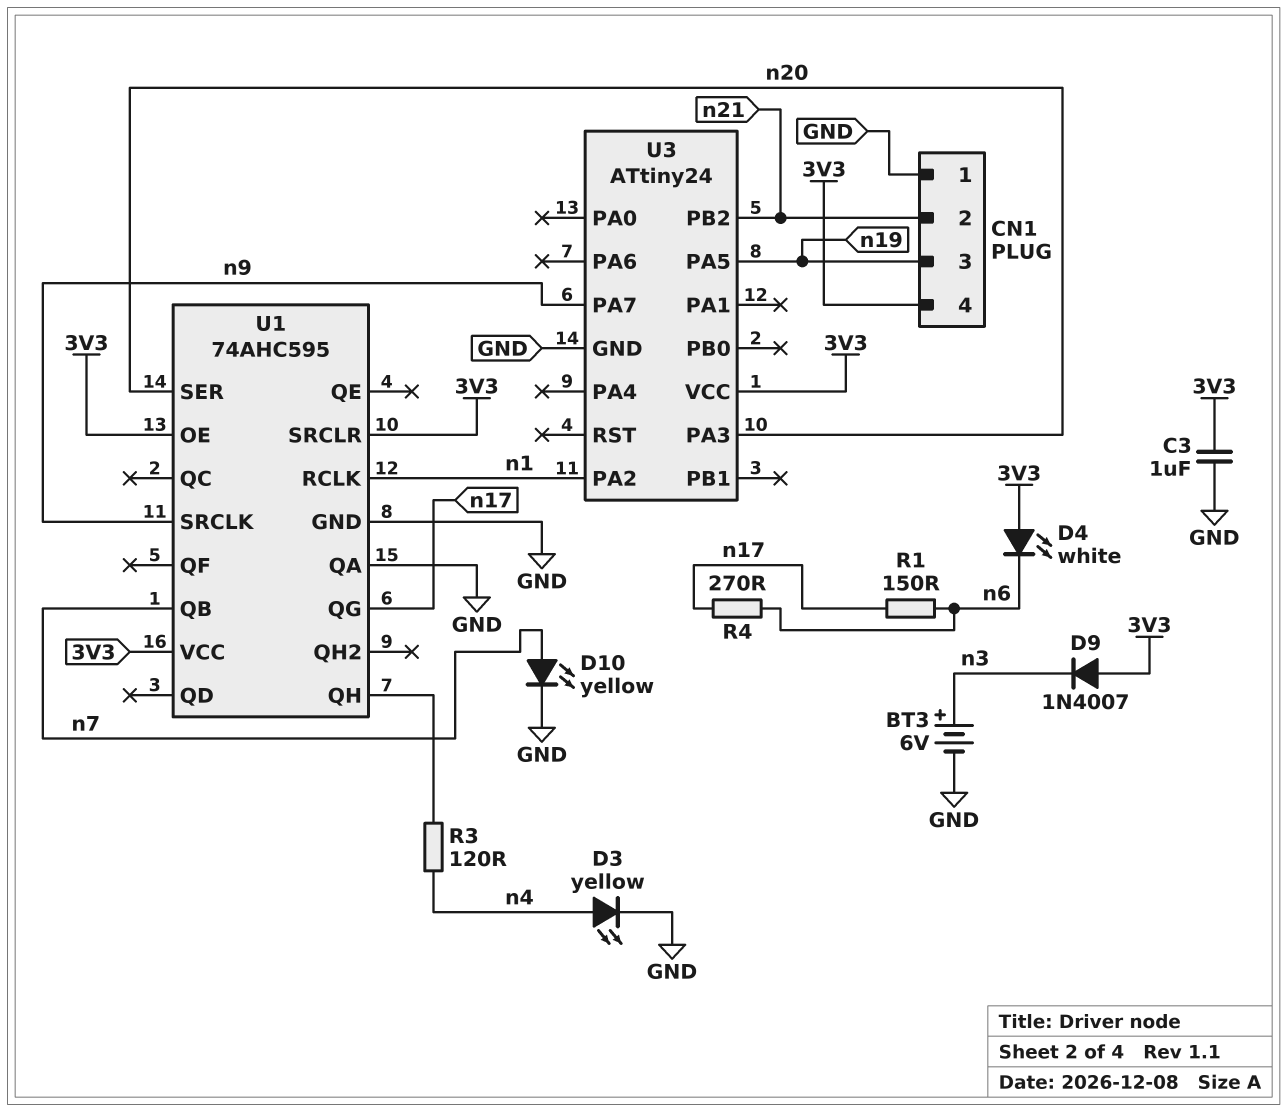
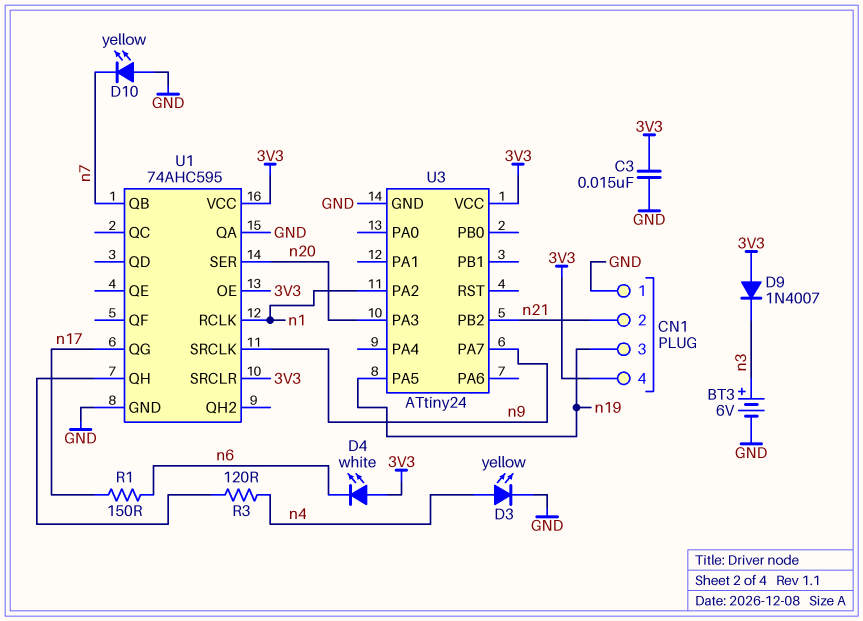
C3: 1uF (3V3, GND) -> 15nF (3V3, GND)
D10: LED yellow (A n7, K GND) -> LED yellow (A GND, K n7)
R4: 270 (n6, n17) -> none

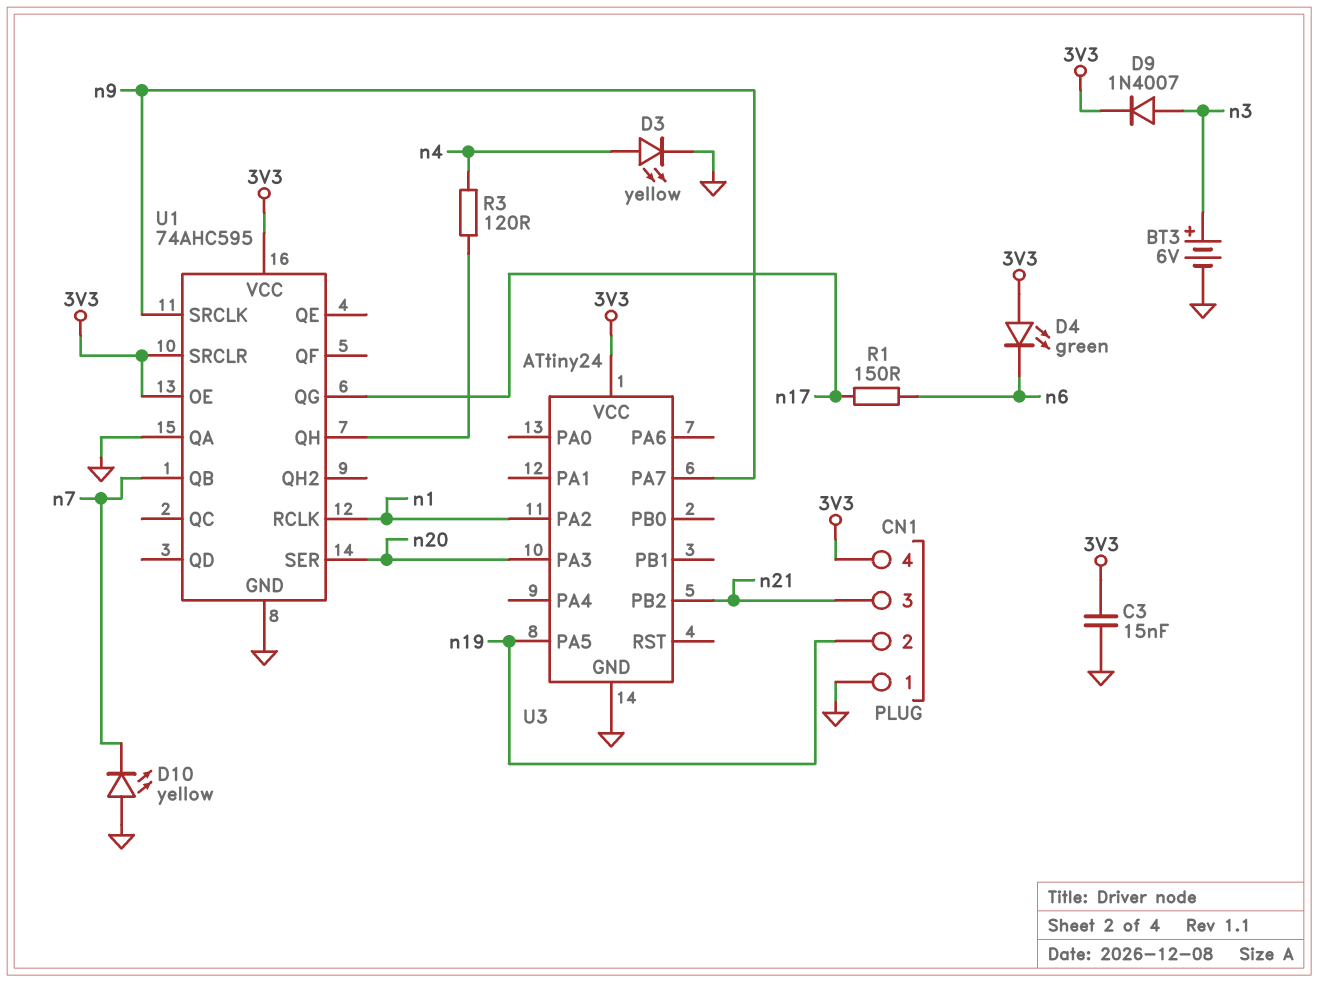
CN1 pin 2: n21 -> n19
CN1 pin 3: n19 -> n21
D4: LED white (A 3V3, K n6) -> LED green (A 3V3, K n6)
D9: diode 1N4007 (A 3V3, K n3) -> diode 1N4007 (A n3, K 3V3)

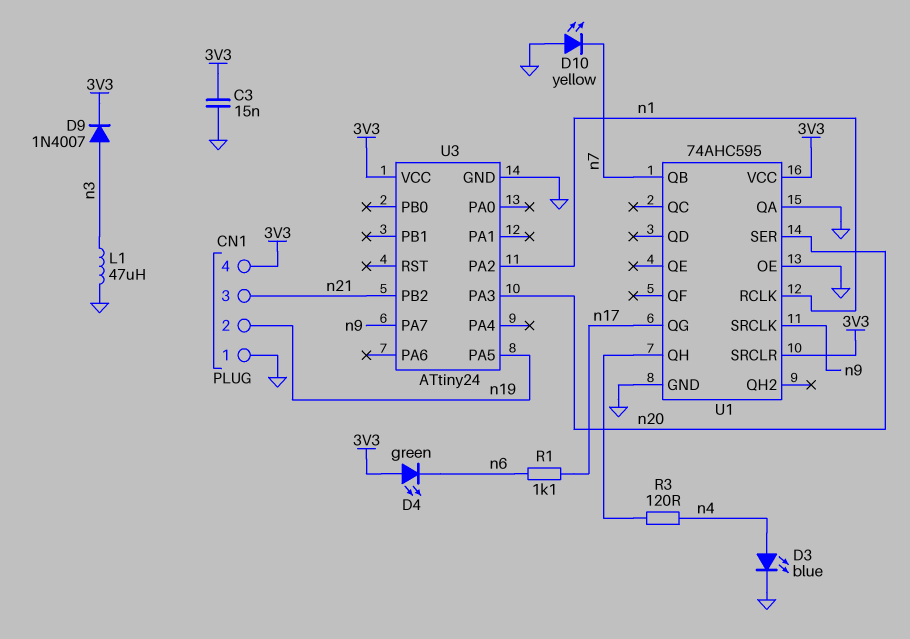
BT3: 6V (plus n3, minus GND) -> none
D3: LED yellow (A n4, K GND) -> LED blue (A n4, K GND)
L1: none -> 47uH (GND, n3)
R1: 150 (n6, n17) -> 1.1k (n6, n17)
U1 pin OE: 3V3 -> GND

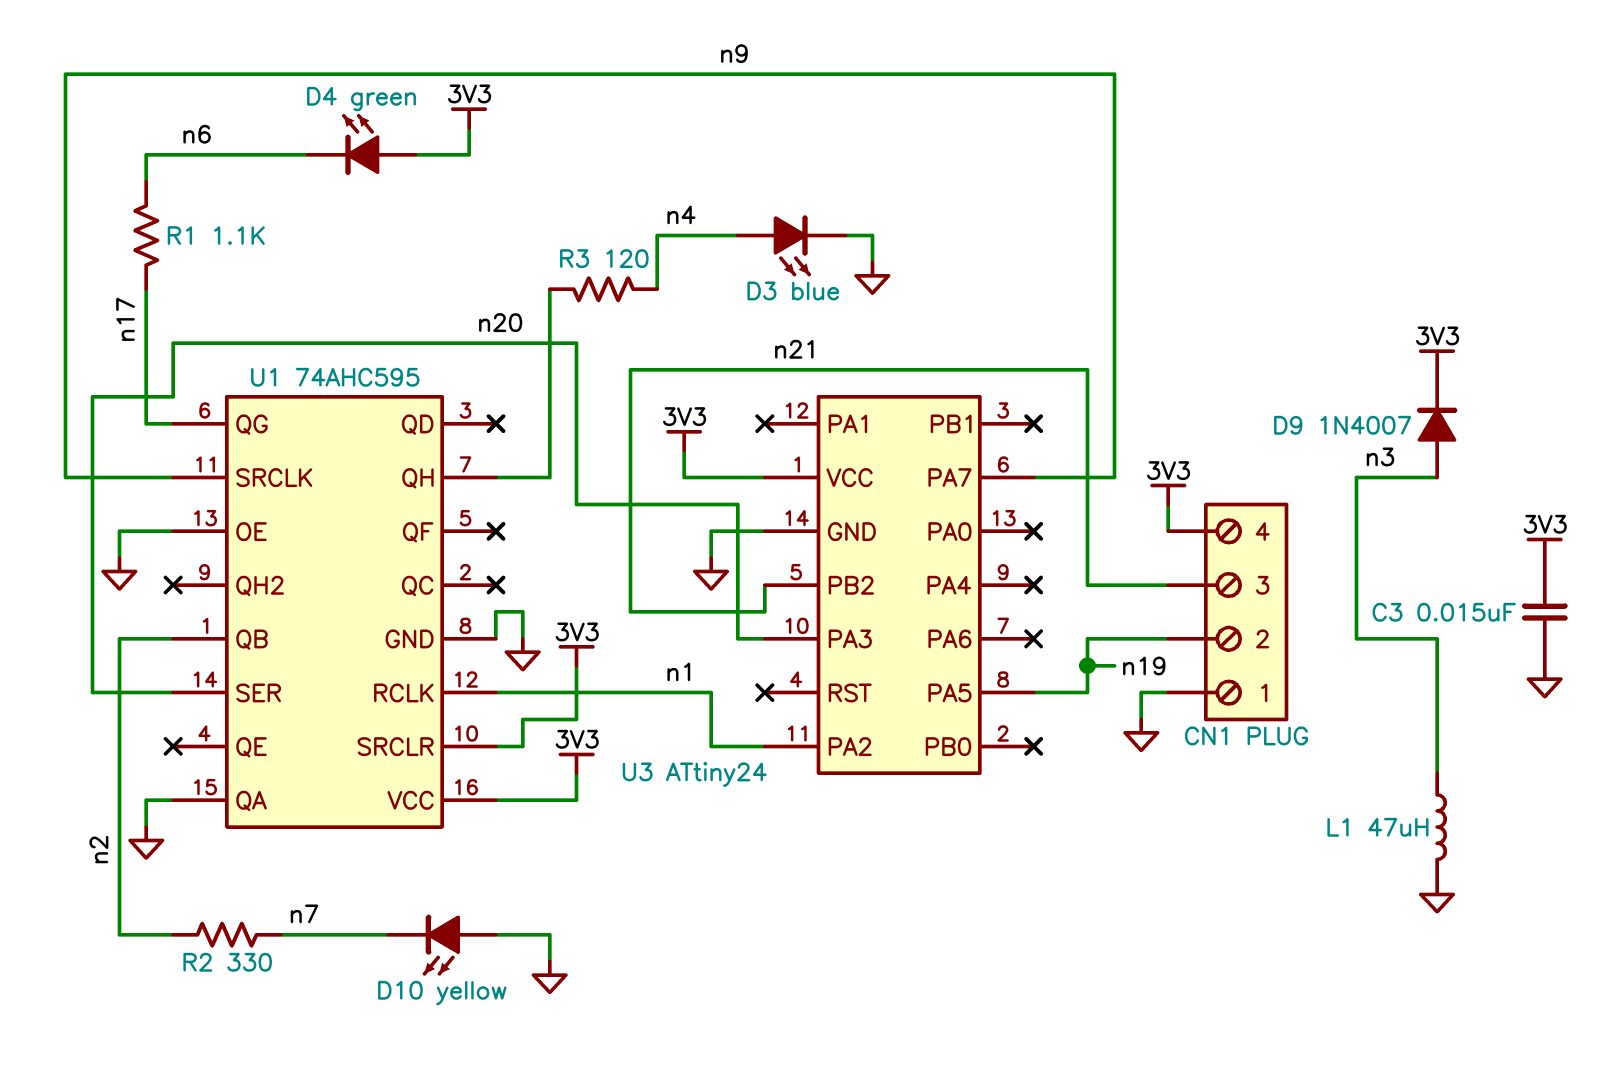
R2: none -> 330 (n2, n7)
U1 pin QB: n7 -> n2

